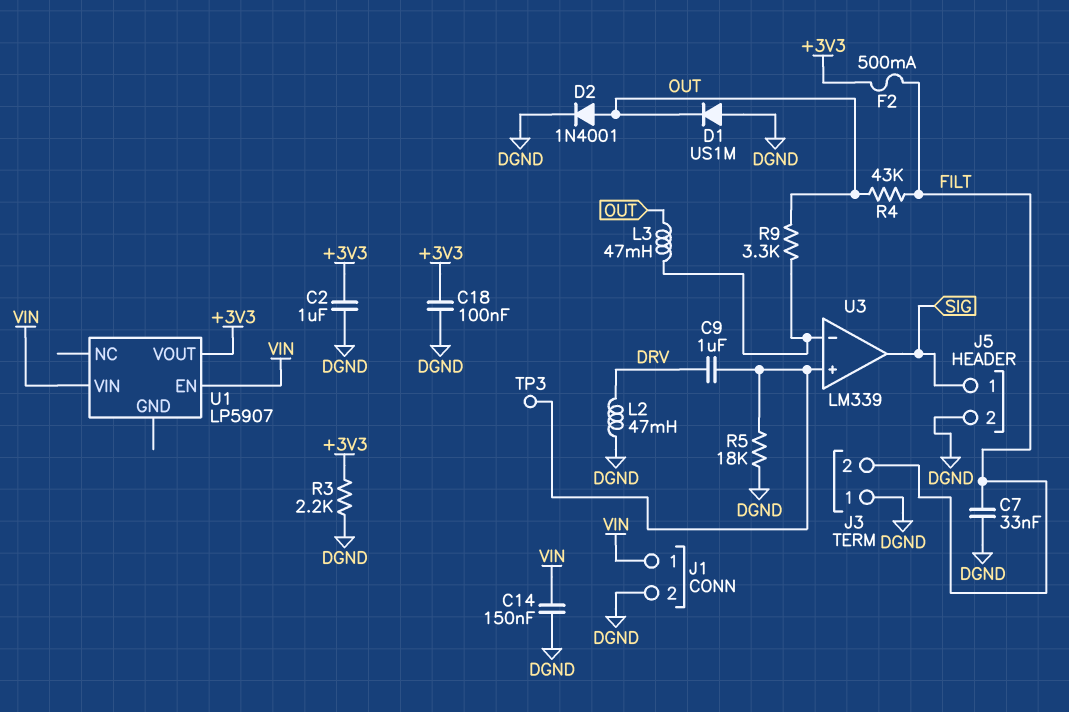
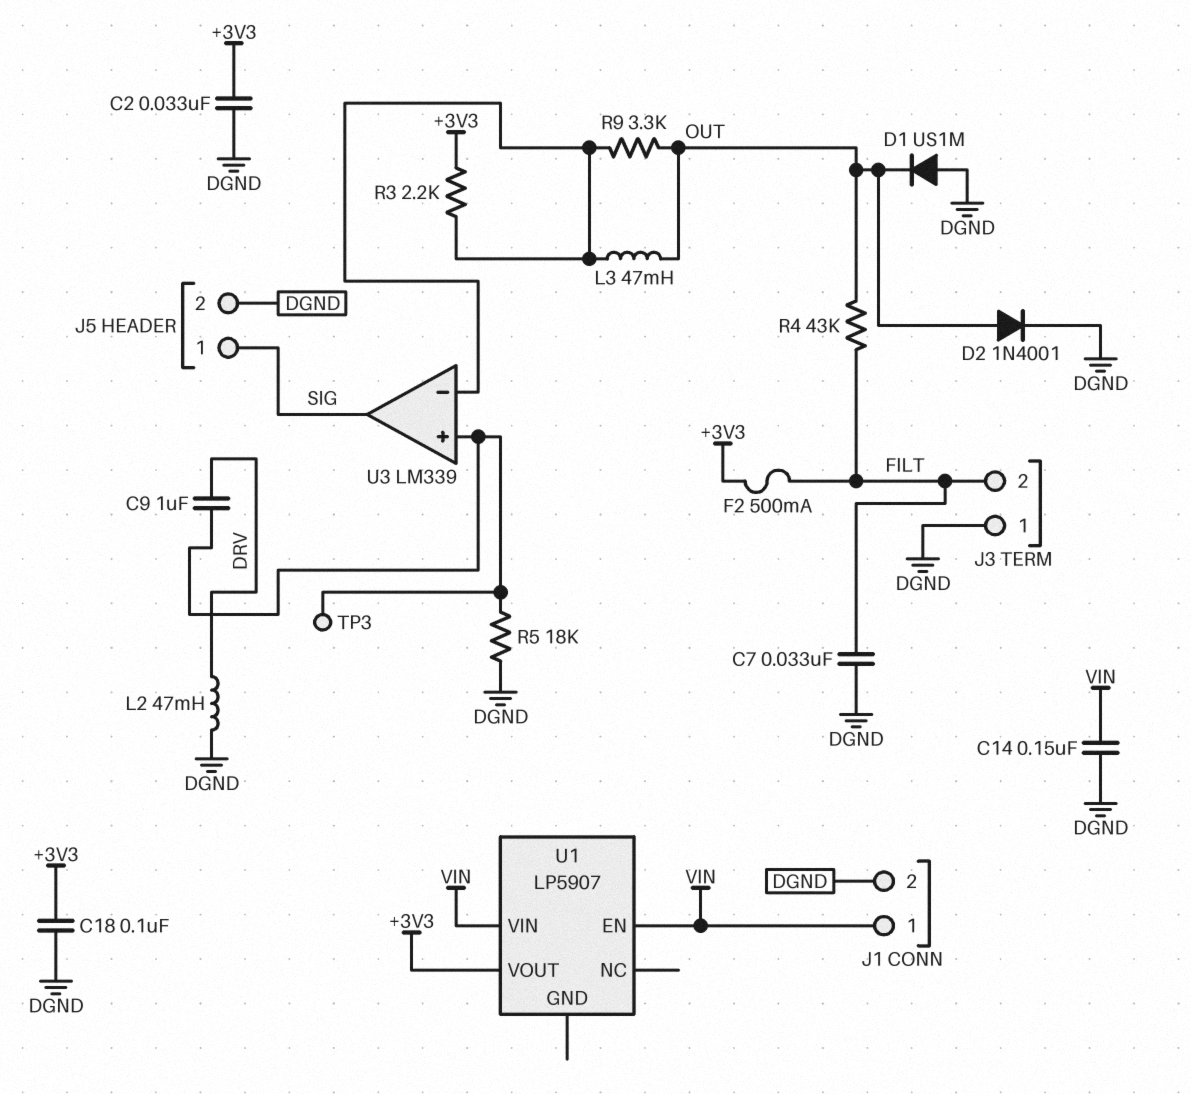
C2: 1uF (+3V3, DGND) -> 33nF (+3V3, DGND)
R3: 2.2k (+3V3, DGND) -> 2.2k (+3V3, U3/in-)

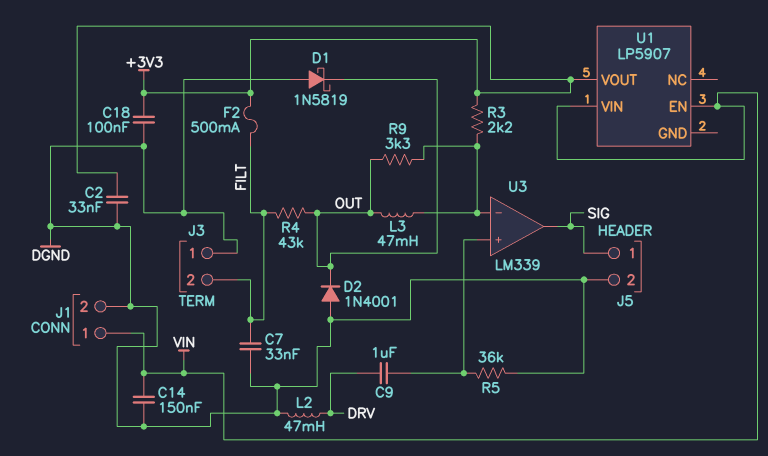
D1: diode US1M (A DGND, K OUT) -> schottky 1N5819 (A DGND, K OUT)
D2: diode 1N4001 (A OUT, K DGND) -> diode 1N4001 (A DGND, K OUT)
R5: 18k (DGND, U3/in+) -> 36k (DGND, U3/in+)
TP3: test point (U3/in+) -> none

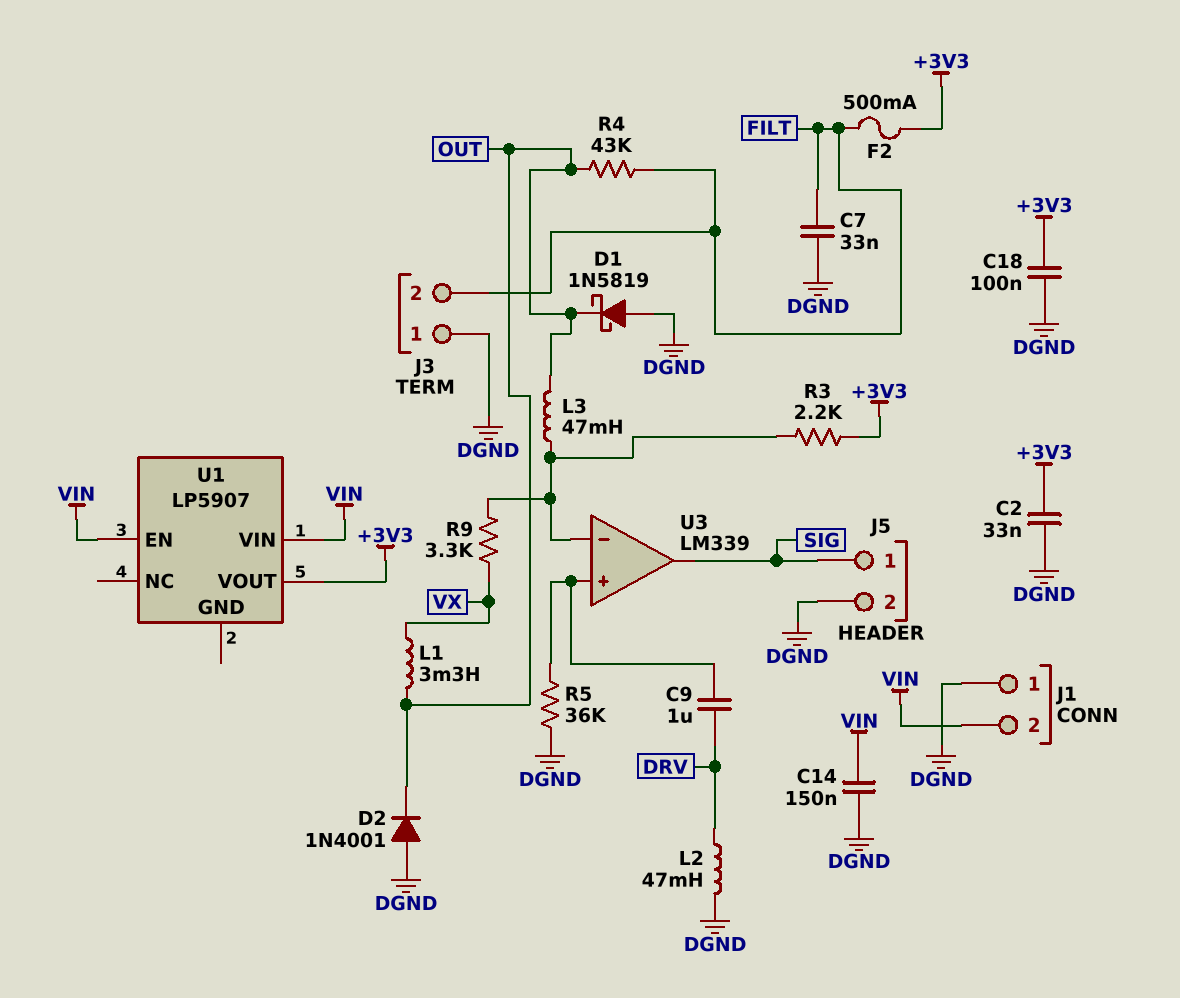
J1 pin 1: VIN -> DGND
J1 pin 2: DGND -> VIN
L1: none -> 3.3mH (OUT, VX)
R9: 3.3k (OUT, U3/in-) -> 3.3k (U3/in-, VX)

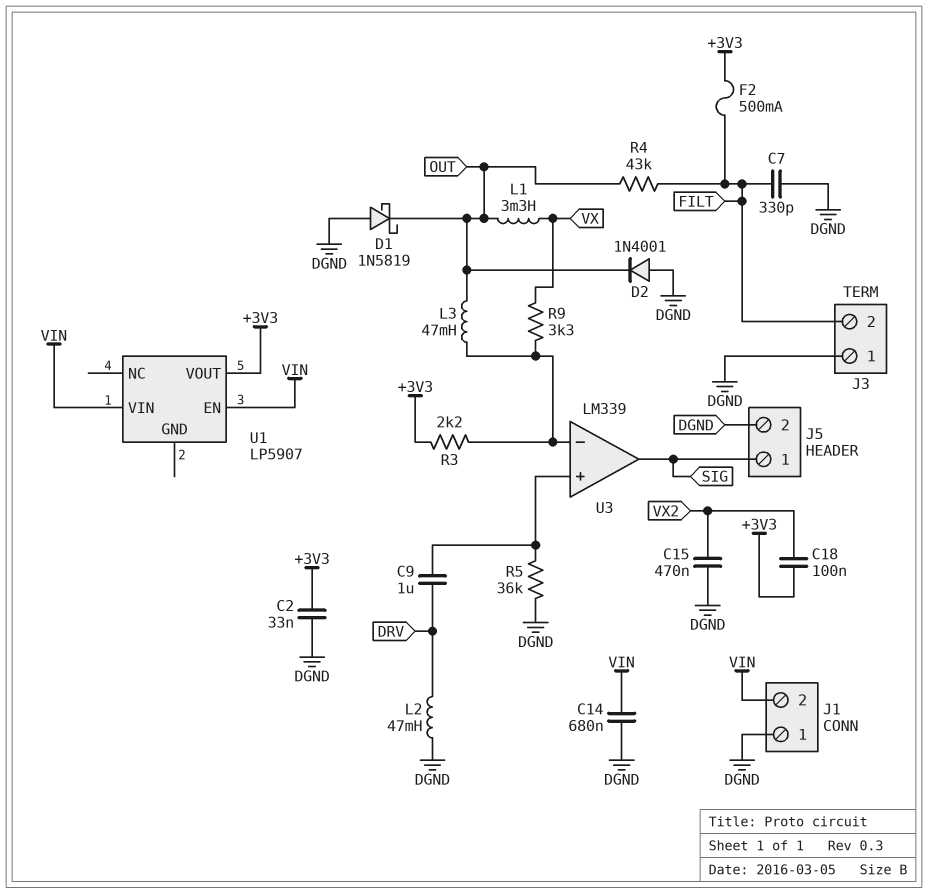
C7: 33nF (DGND, FILT) -> 330pF (DGND, FILT)
C14: 150nF (DGND, VIN) -> 680nF (DGND, VIN)
C15: none -> 470nF (DGND, VX2)
C18: 100nF (+3V3, DGND) -> 100nF (+3V3, VX2)

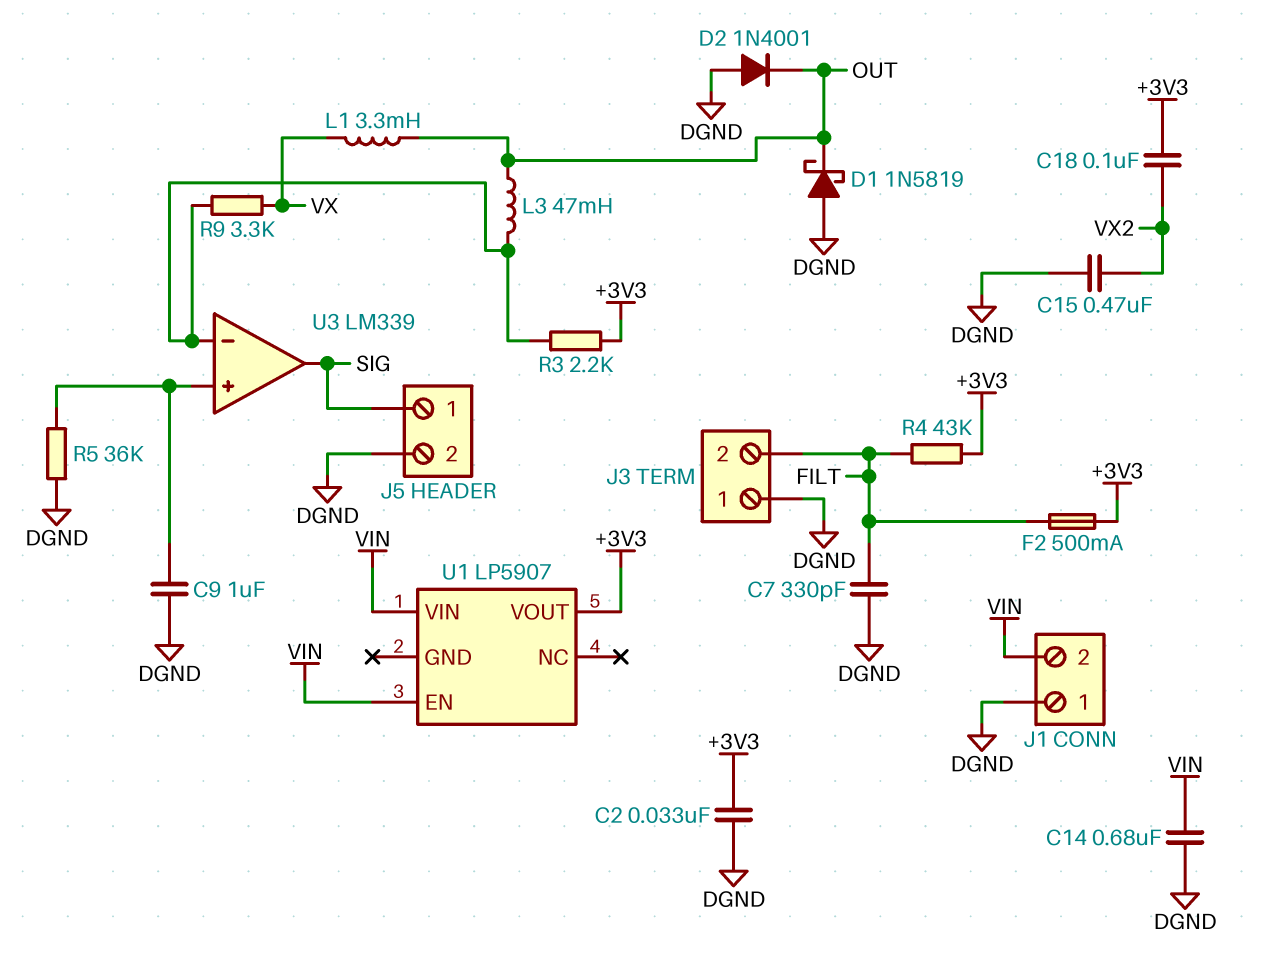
C9: 1uF (DRV, U3/in+) -> 1uF (DGND, U3/in+)
L2: 47mH (DGND, DRV) -> none
R4: 43k (FILT, OUT) -> 43k (+3V3, FILT)

